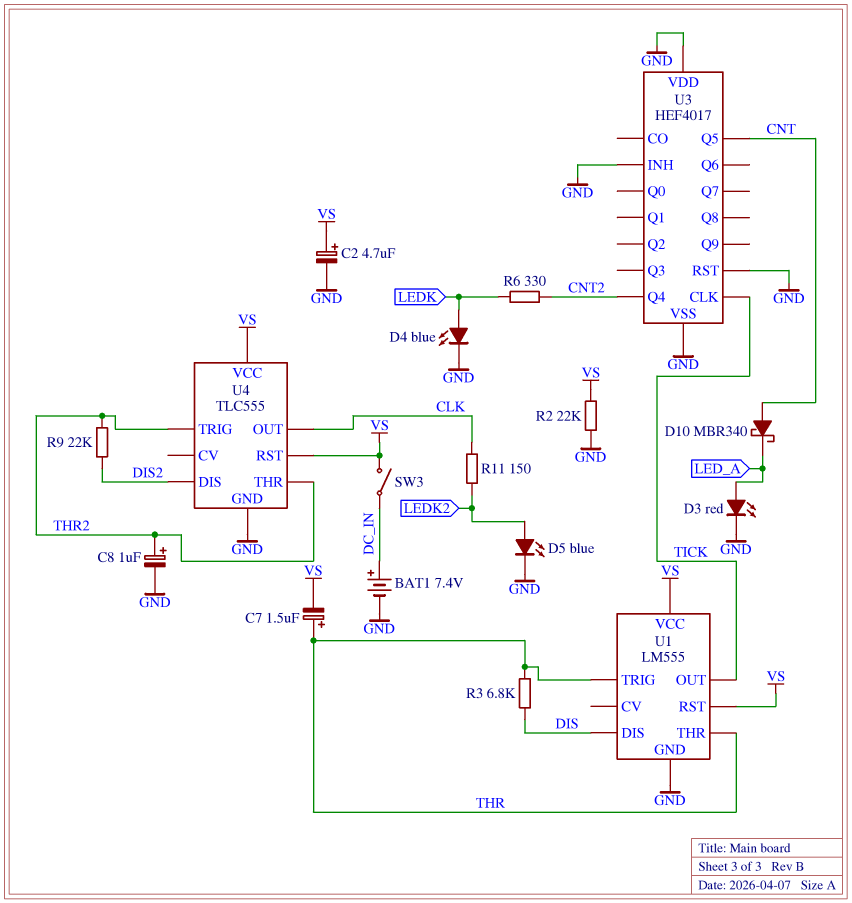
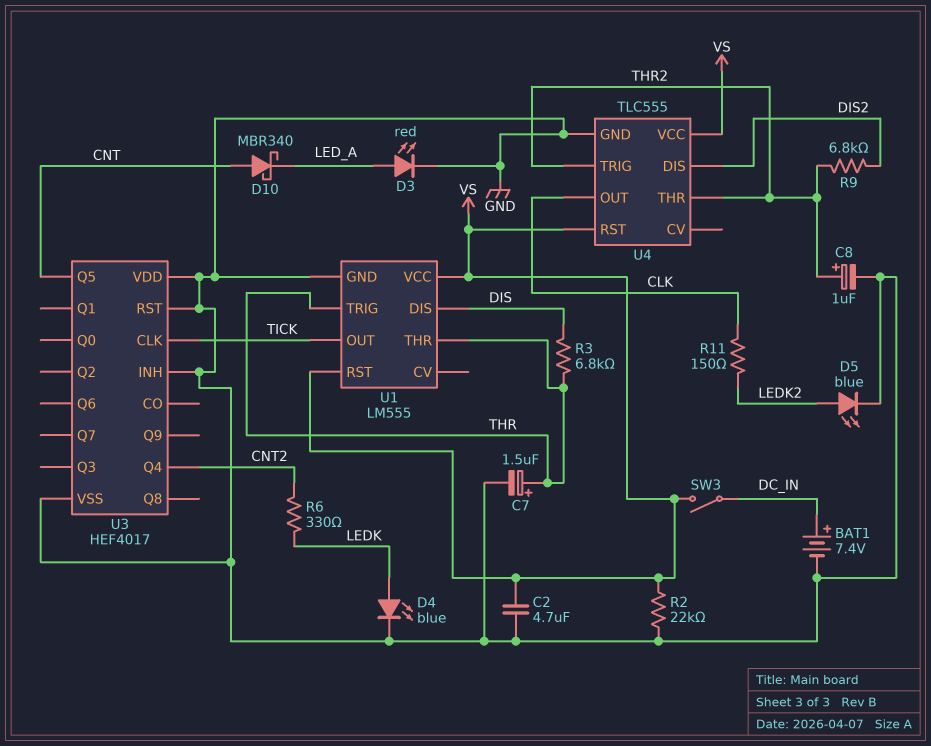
C2: 4.7uF (plus VS, minus GND) -> 4.7uF (GND, VS)
C7: 1.5uF (plus THR, minus VS) -> 1.5uF (plus THR, minus GND)
R9: 22k (DIS2, THR2) -> 6.8k (DIS2, THR2)

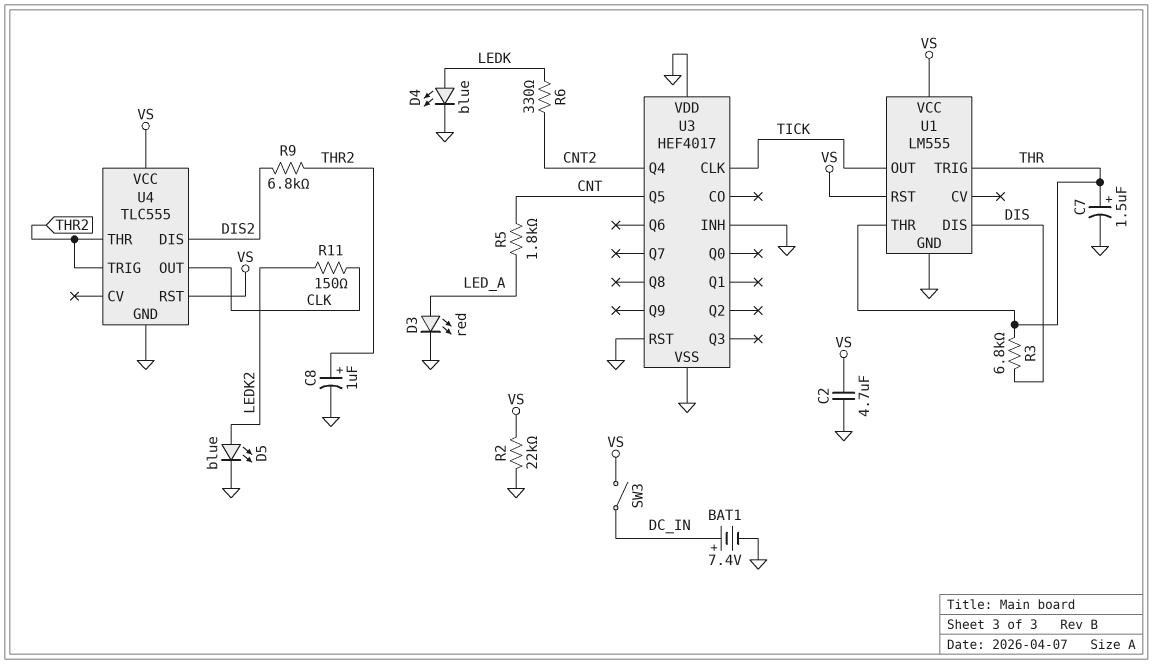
D10: schottky MBR340 (A CNT, K LED_A) -> none
R5: none -> 1.8k (CNT, LED_A)

